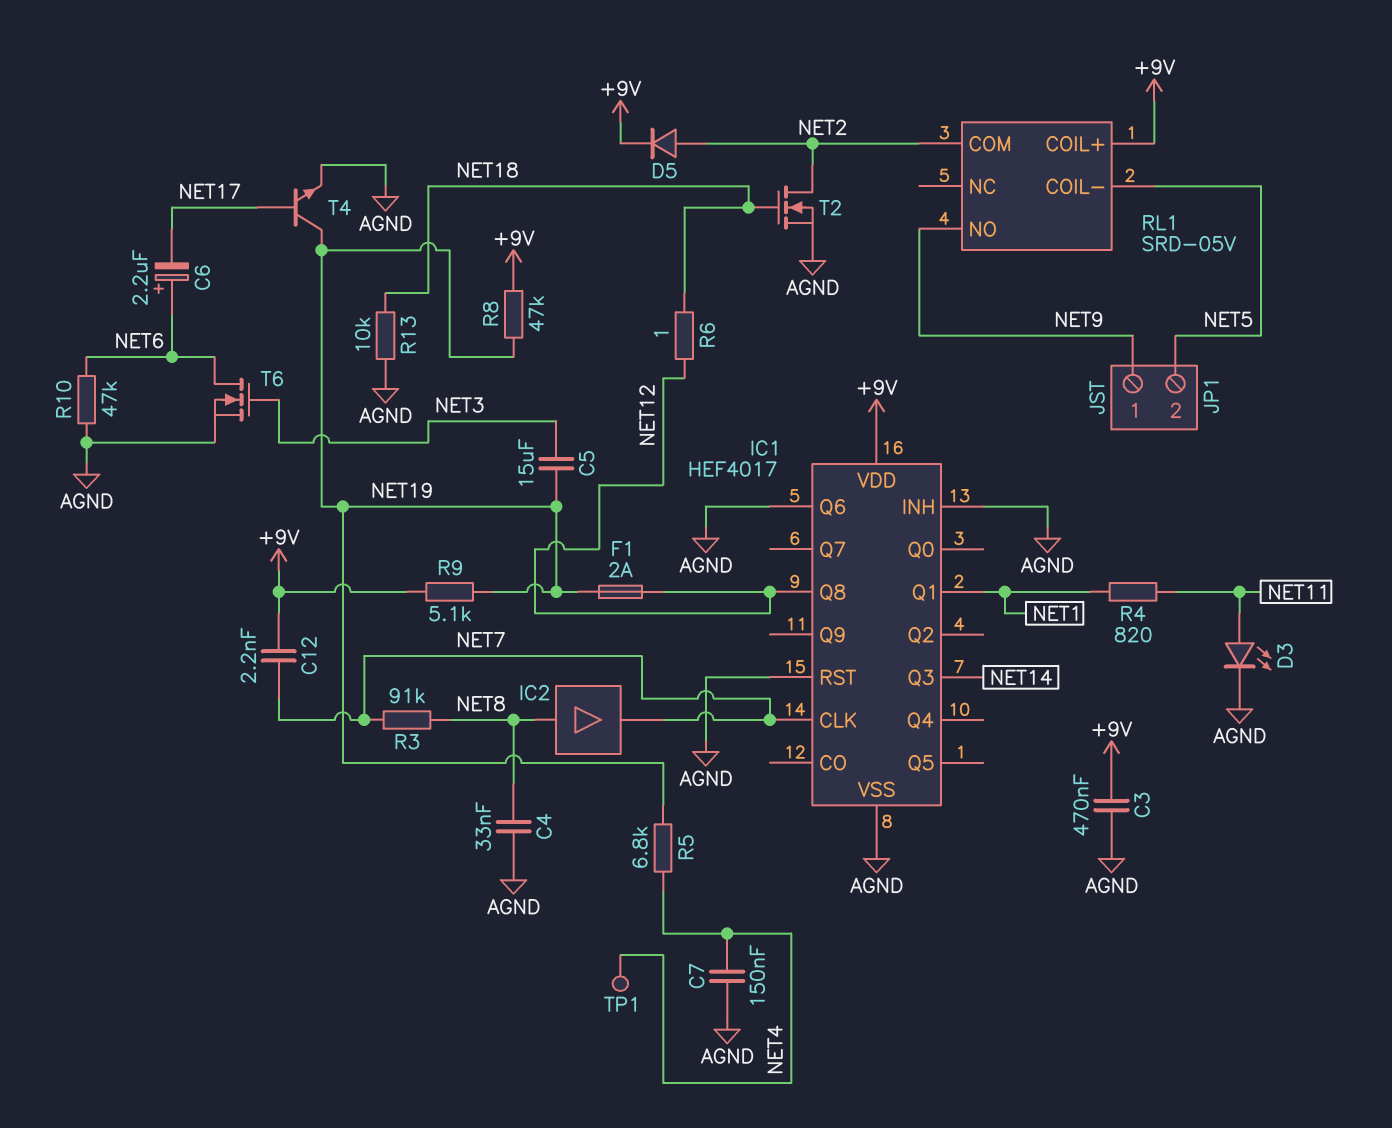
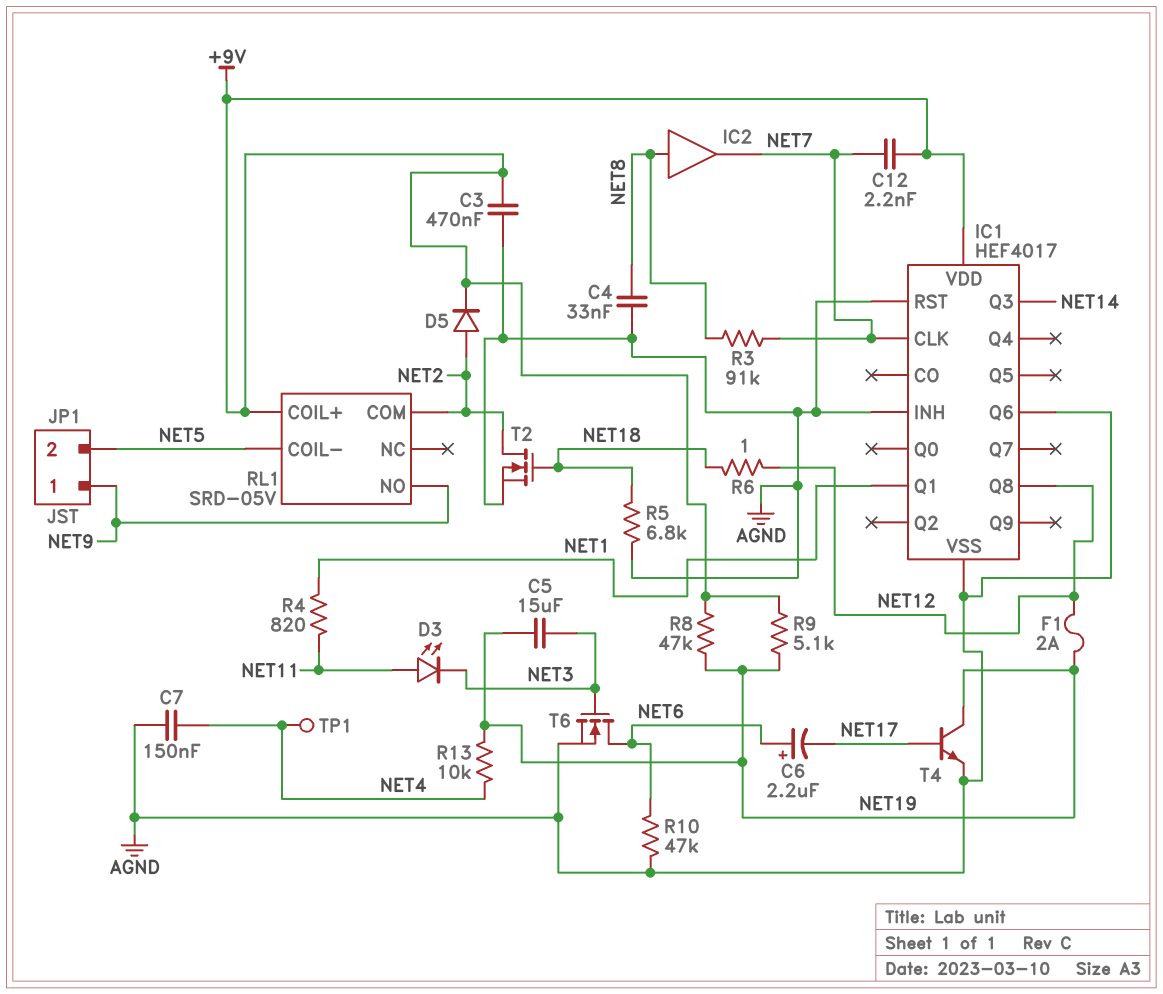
D3: LED (A NET11, K AGND) -> LED (A NET11, K NET3)
R5: 6.8k (NET4, NET19) -> 6.8k (AGND, NET18)
R13: 10k (AGND, NET18) -> 10k (NET4, NET19)

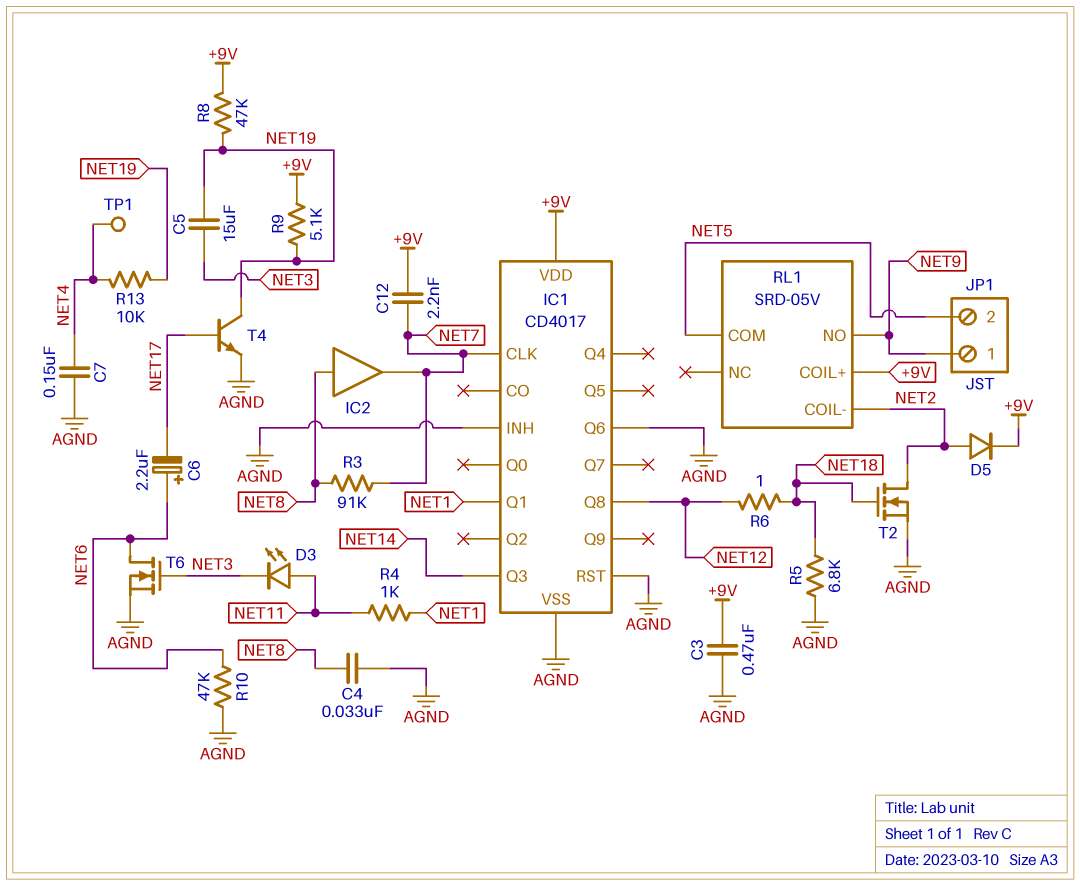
F1: 2A (NET12, NET19) -> none
IC1: HEF4017 -> CD4017
R4: 820 (NET1, NET11) -> 1k (NET1, NET11)
RL1 pin COIL-: NET5 -> NET2
RL1 pin COM: NET2 -> NET5

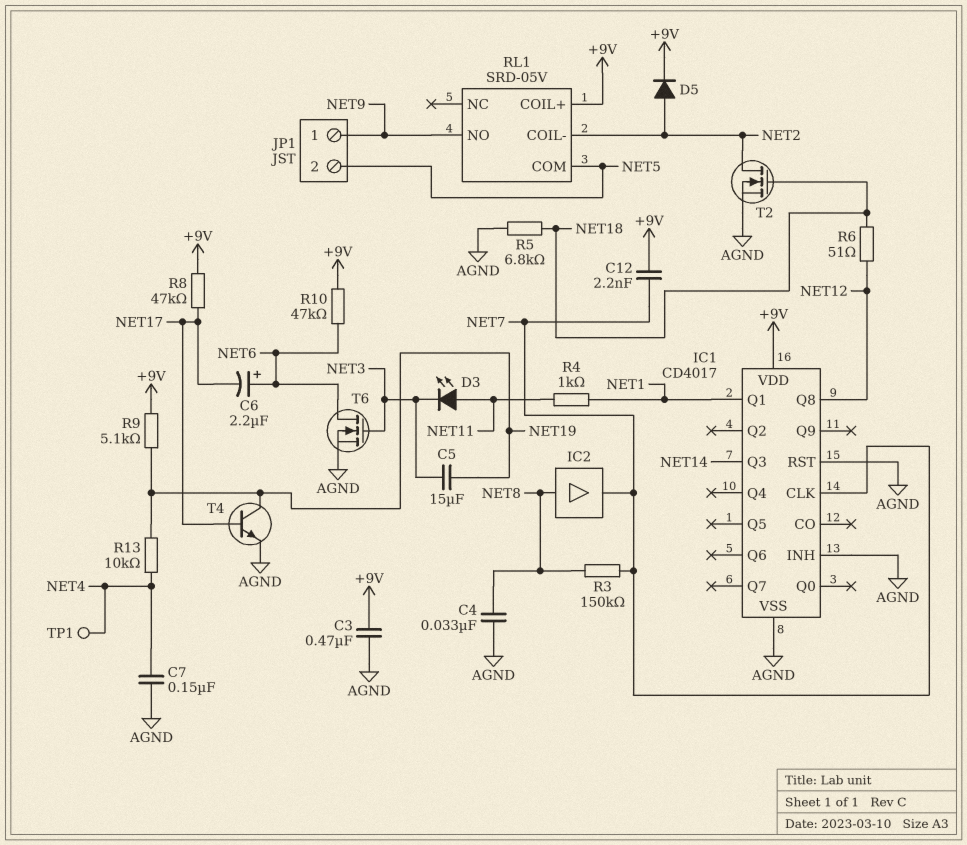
IC1 pin Q6: AGND -> none
R3: 91k (NET7, NET8) -> 150k (NET7, NET8)
R6: 1 (NET12, NET18) -> 51 (NET12, NET18)
R8: 47k (+9V, NET19) -> 47k (+9V, NET17)
R10: 47k (AGND, NET6) -> 47k (+9V, NET6)

